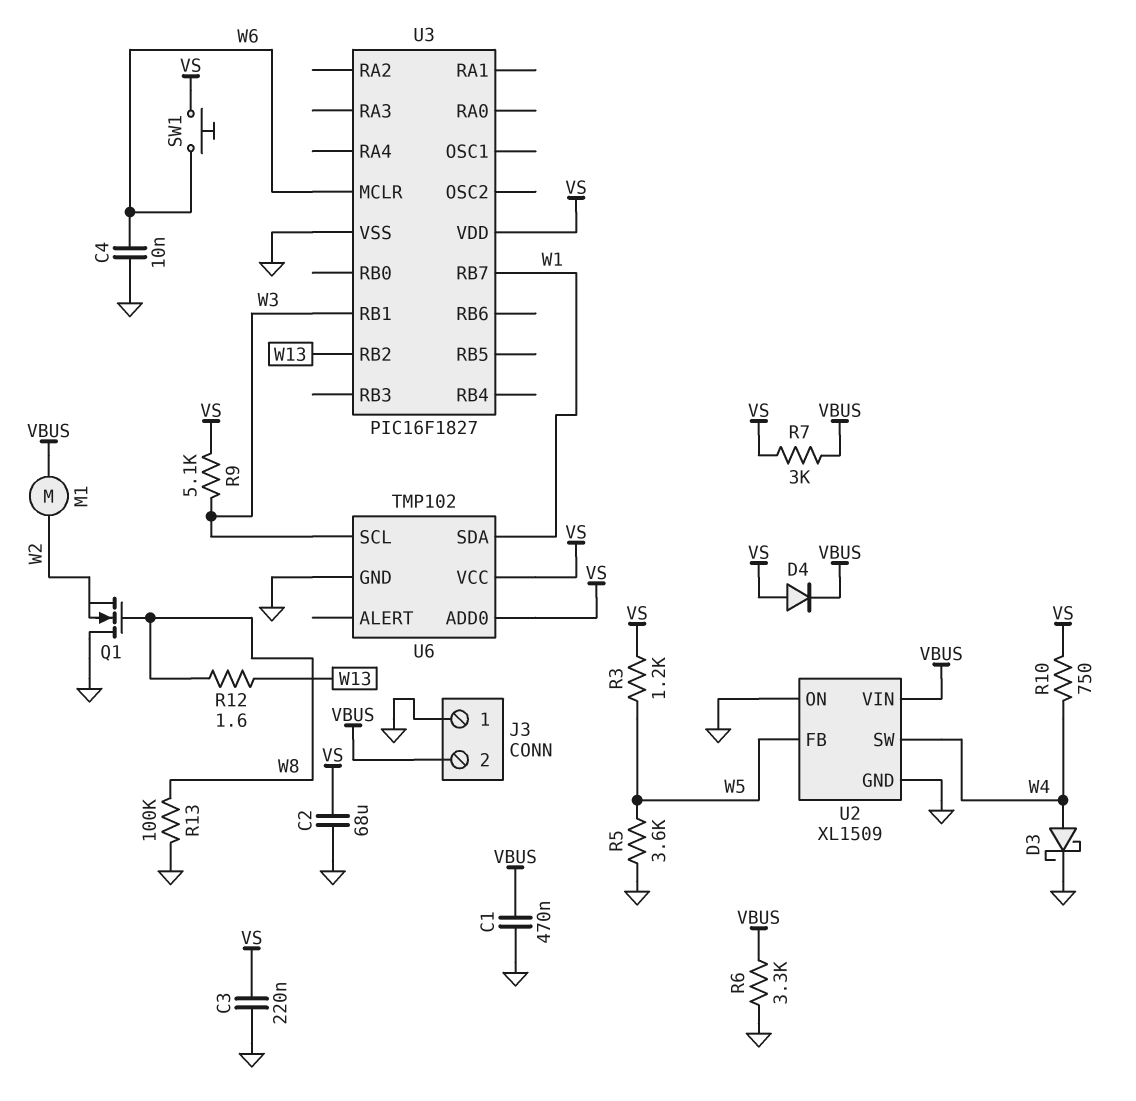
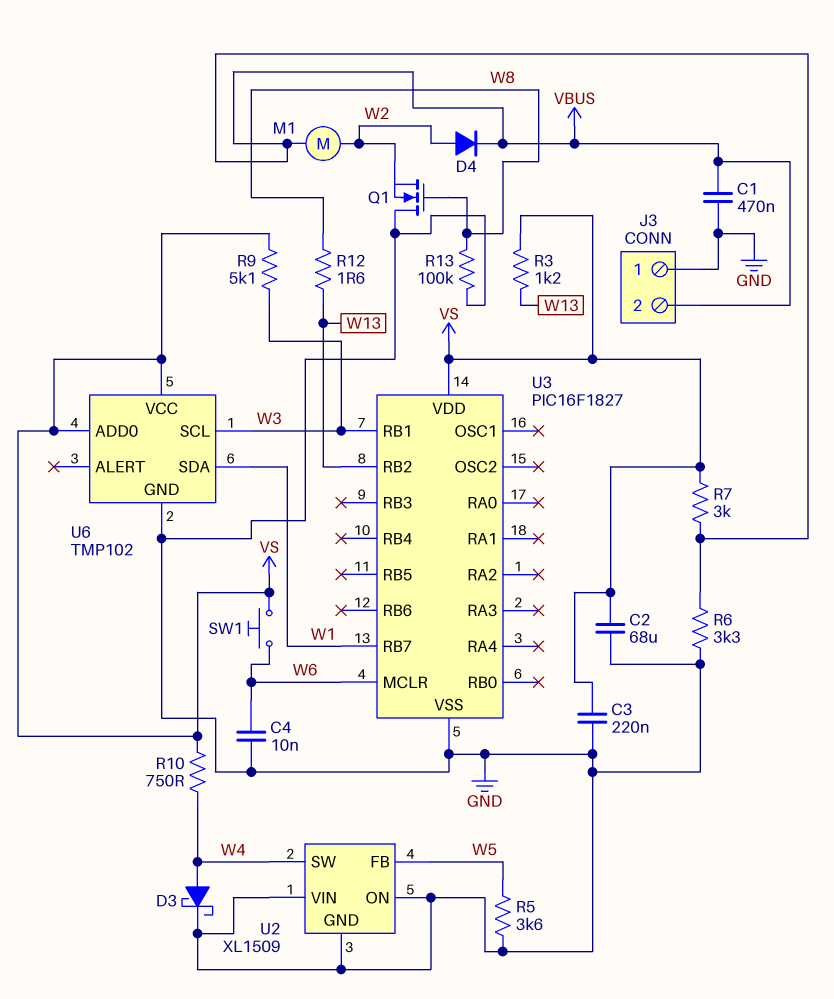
D4: diode (A VS, K VBUS) -> diode (A W2, K VBUS)
R3: 1.2k (VS, W5) -> 1.2k (VS, W13)
U2 pin VIN: VBUS -> GND

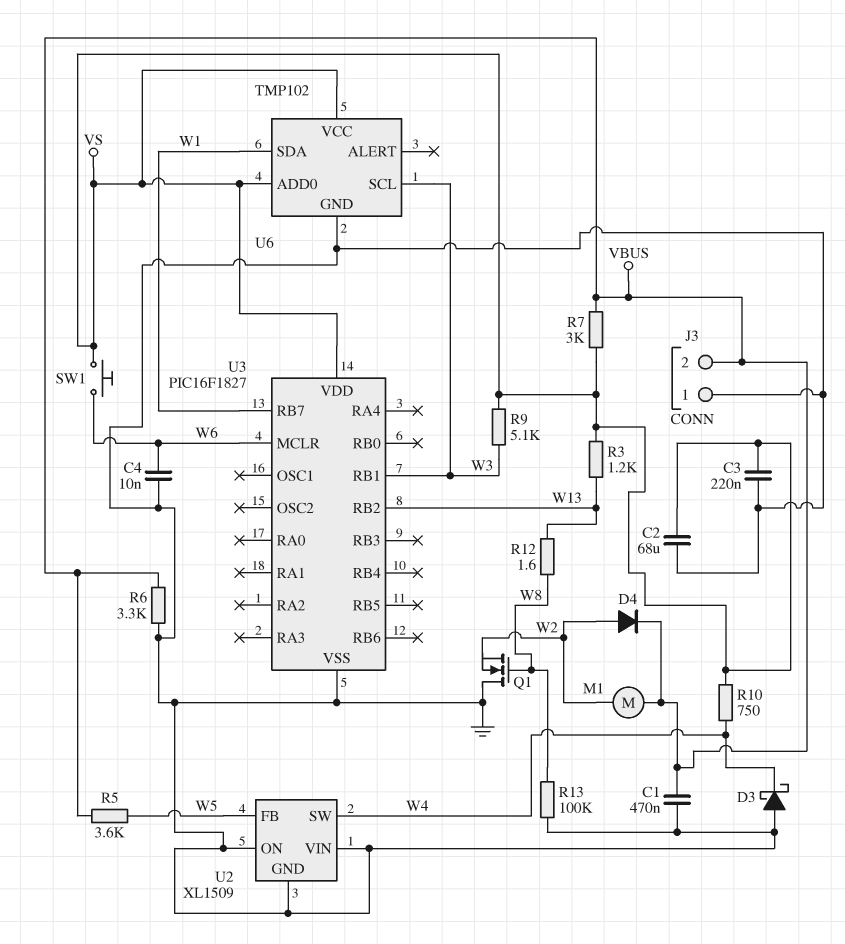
D3: schottky (A W4, K GND) -> schottky (A GND, K W4)
R5: 3.6k (GND, W5) -> 3.6k (VBUS, W5)

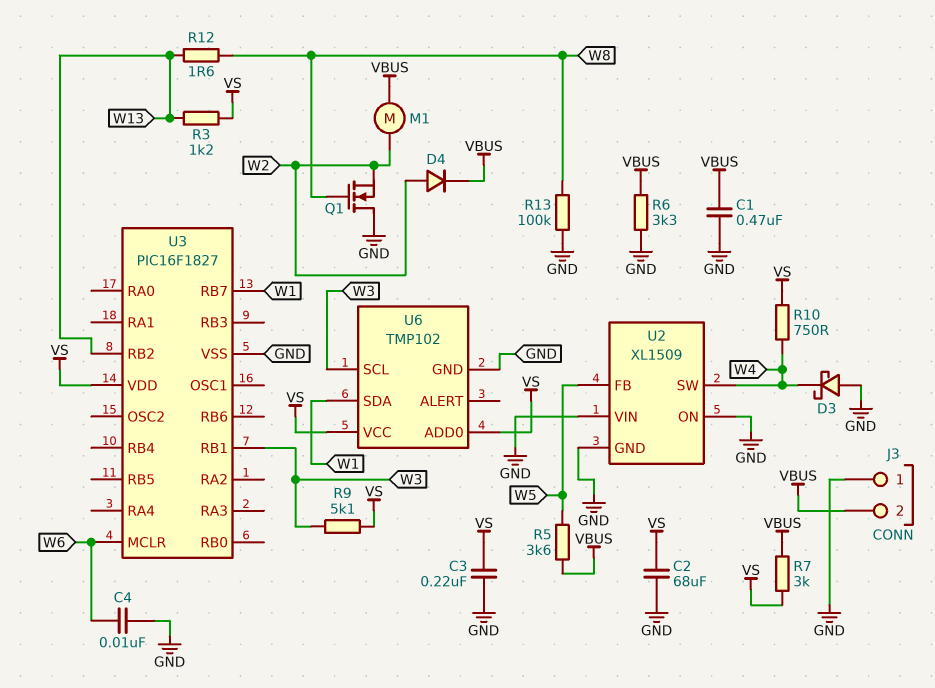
SW1: button (VS, W6) -> none

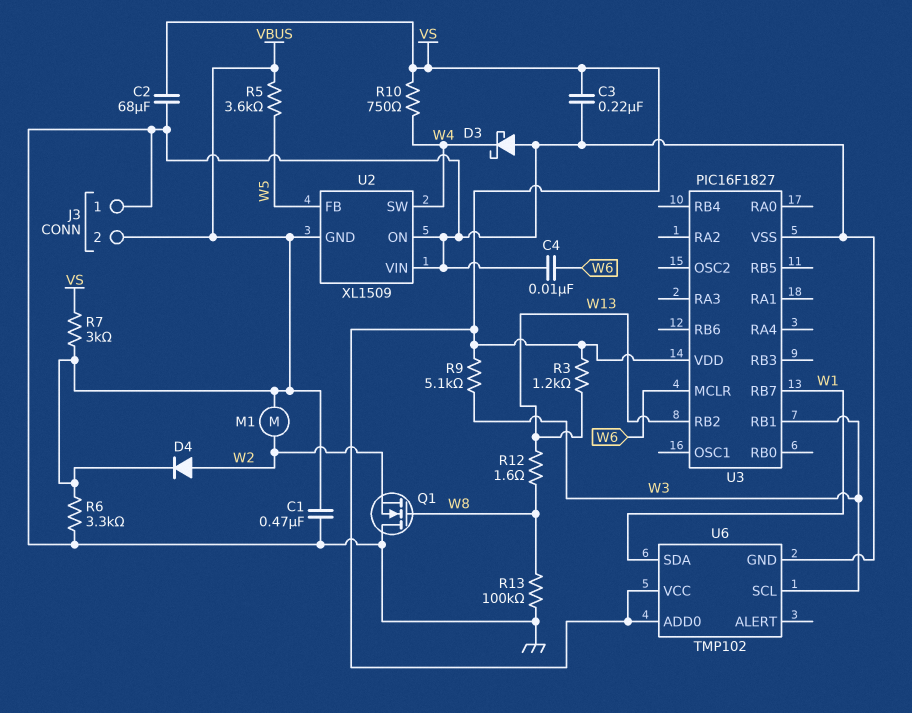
U2 pin GND: GND -> VBUS

